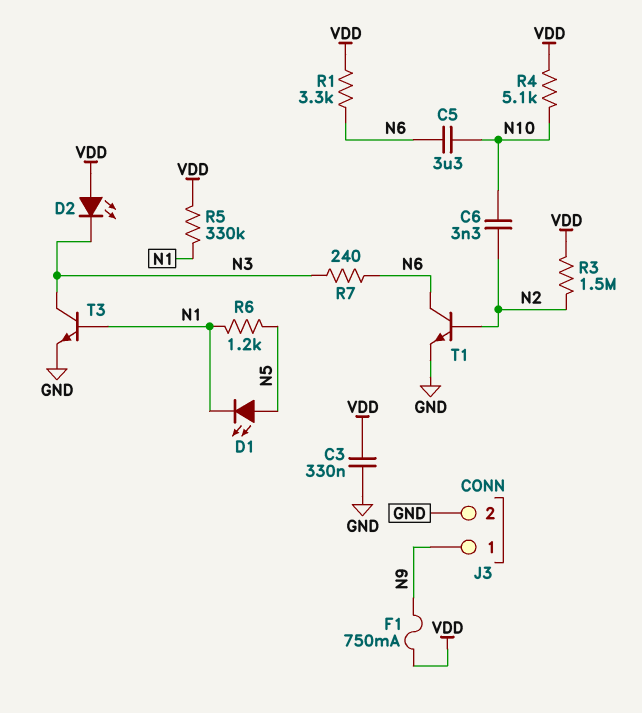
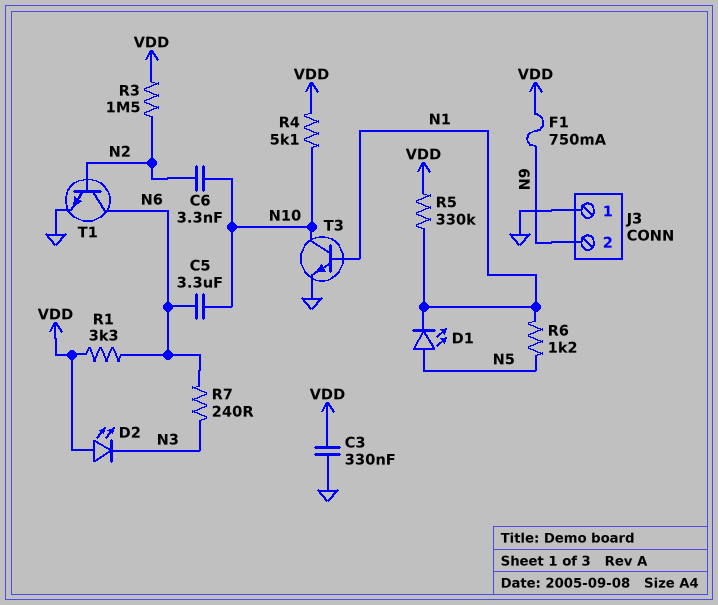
J3 pin 1: N9 -> GND
J3 pin 2: GND -> N9
T3: NPN (B N1, C N3, E GND) -> NPN (B N1, C N10, E GND)

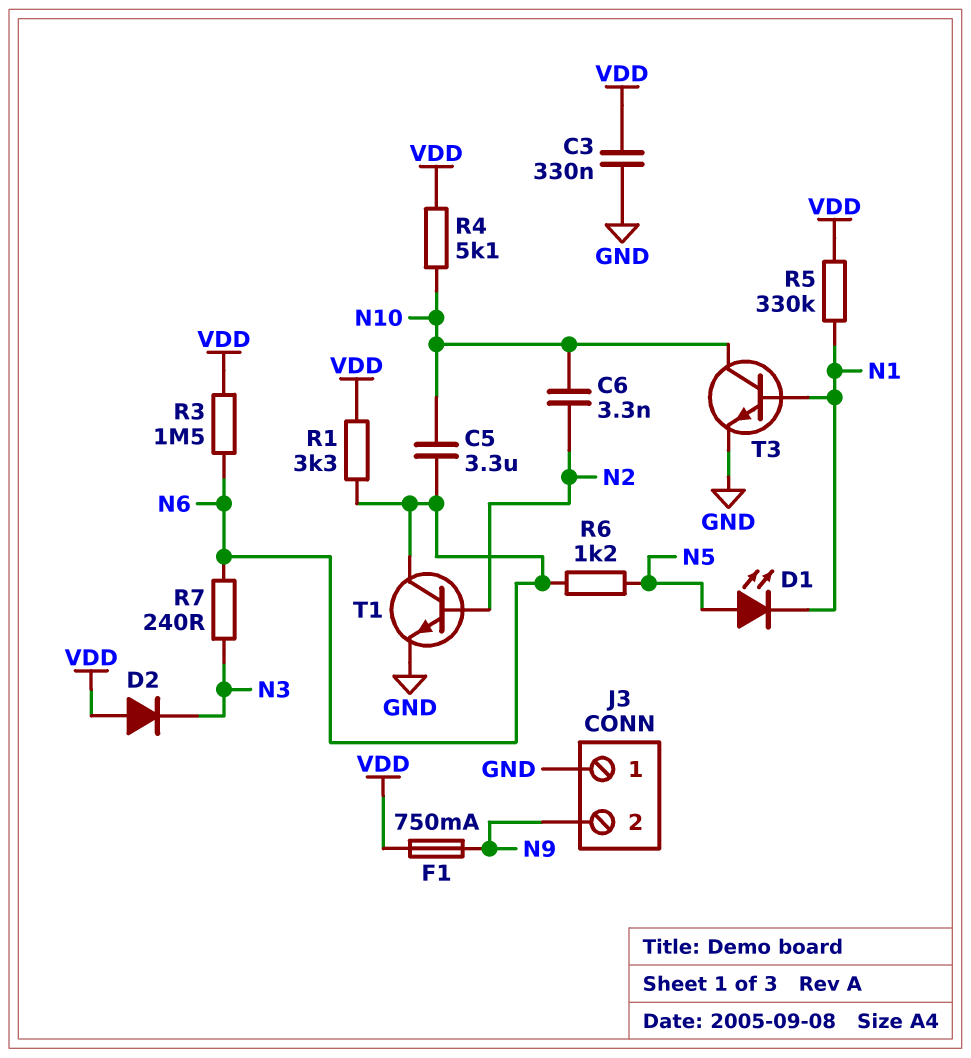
D2: LED (A VDD, K N3) -> diode (A VDD, K N3)
R3: 1.5M (N2, VDD) -> 1.5M (N6, VDD)
R6: 1.2k (N1, N5) -> 1.2k (N5, N6)

